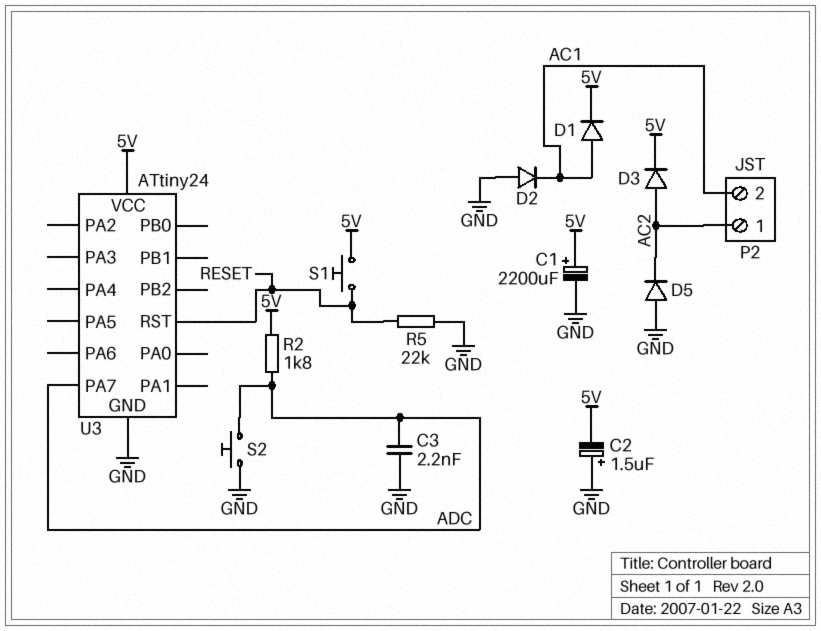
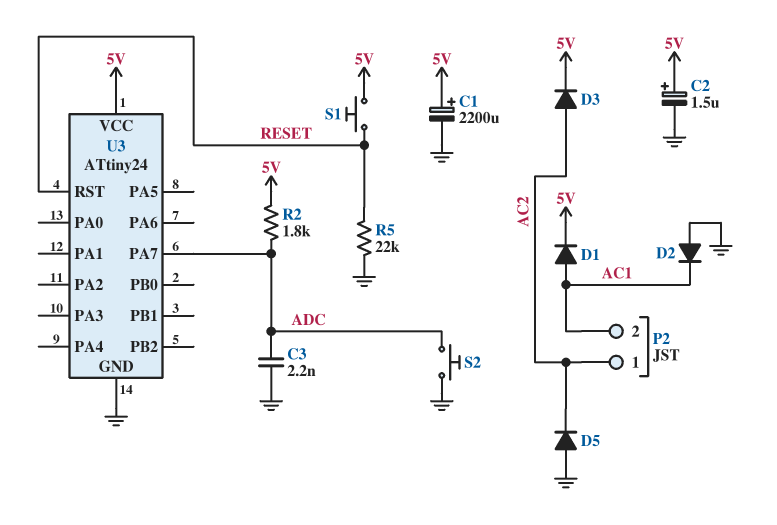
C2: 1.5uF (plus GND, minus 5V) -> 1.5uF (plus 5V, minus GND)

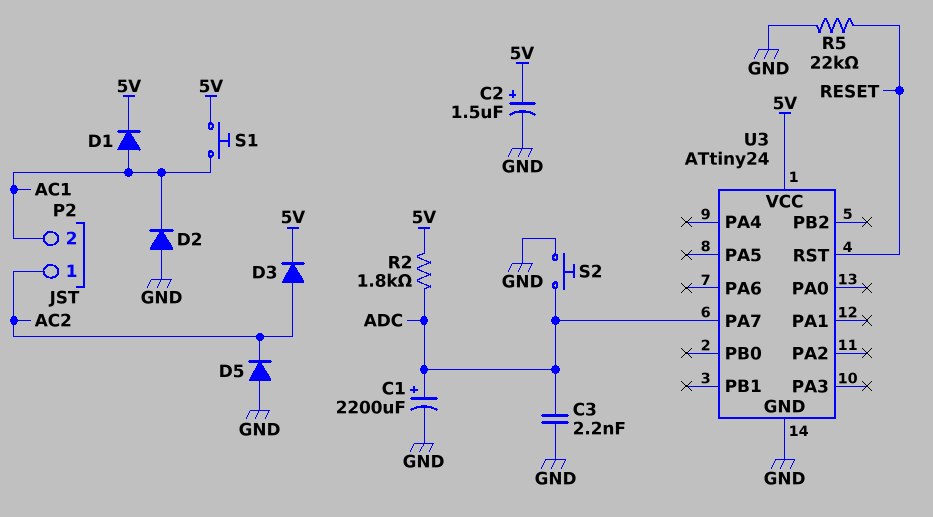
C1: 2200uF (plus 5V, minus GND) -> 2200uF (plus ADC, minus GND)
S1: button (5V, RESET) -> button (5V, AC1)

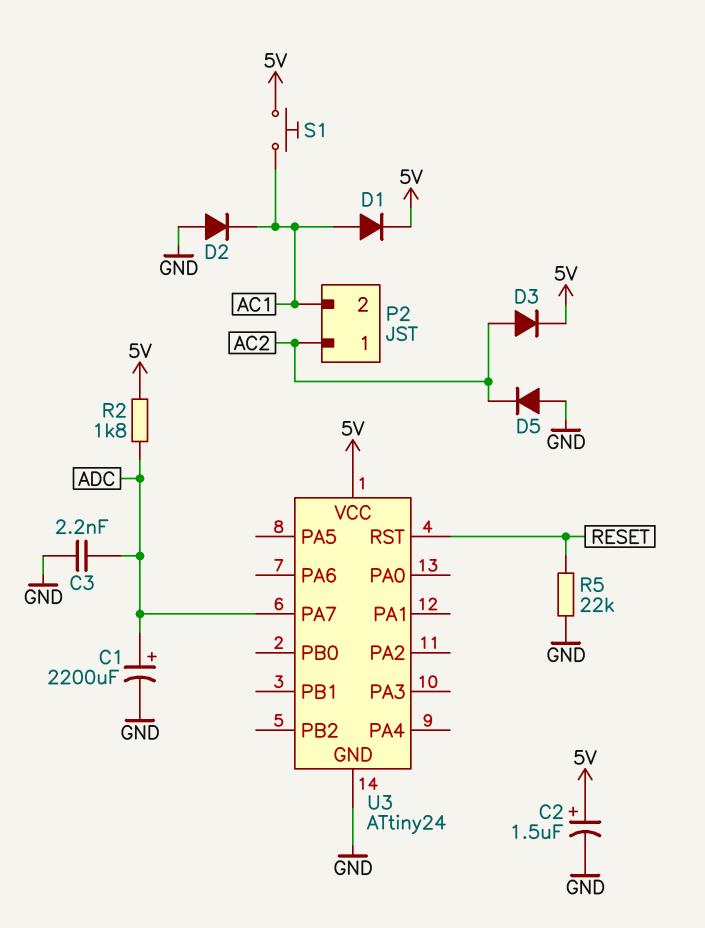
S2: button (ADC, GND) -> none

